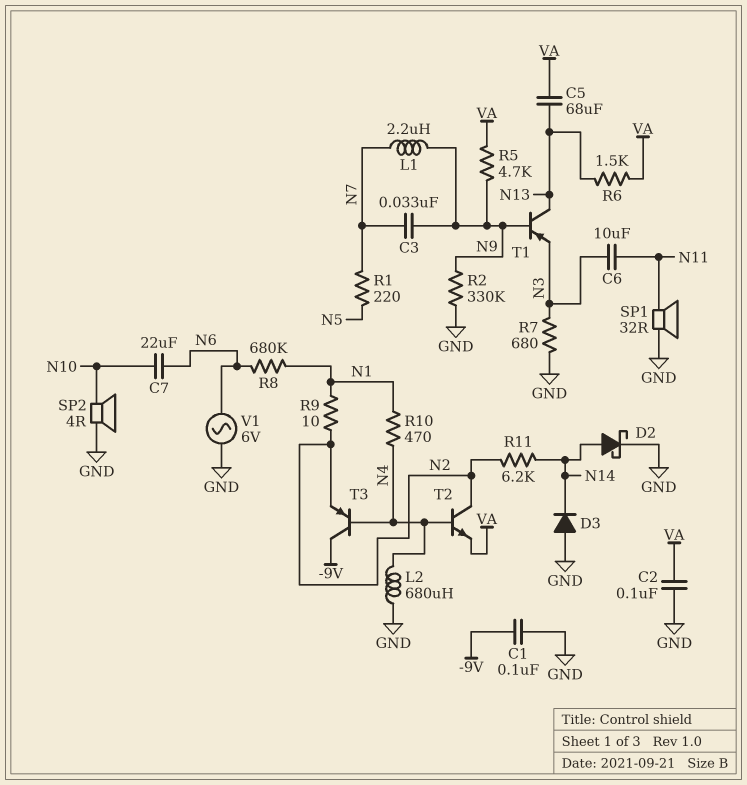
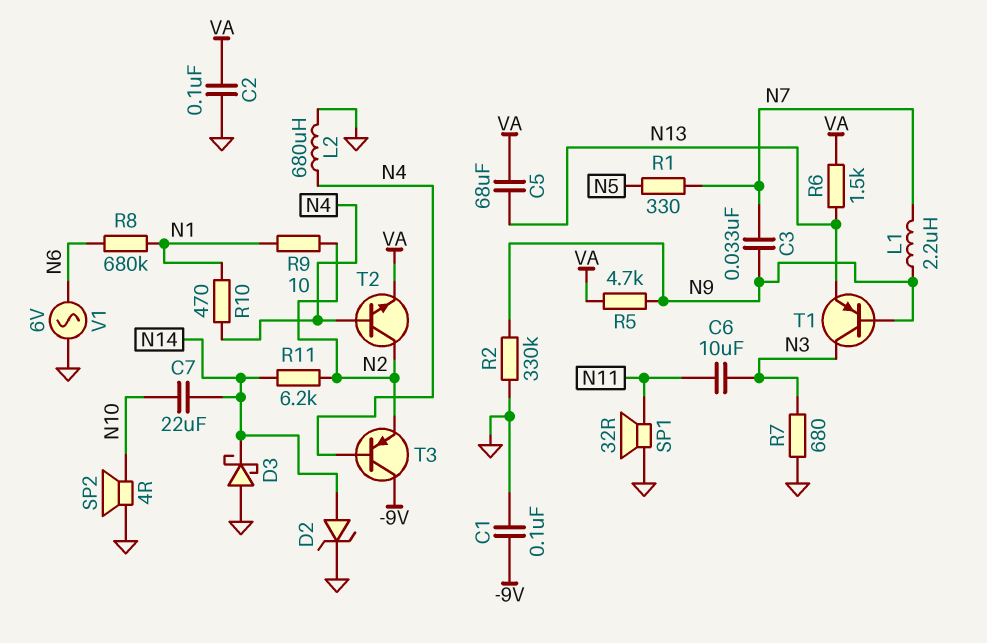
C7: 22uF (N6, N10) -> 22uF (N10, N14)
D2: schottky (A N14, K GND) -> zener (A N14, K GND)
D3: diode (A GND, K N14) -> schottky (A GND, K N14)
R1: 220 (N5, N7) -> 330 (N5, N7)
T1: PNP (B N9, C N13, E N3) -> PNP (B N9, C N3, E N13)

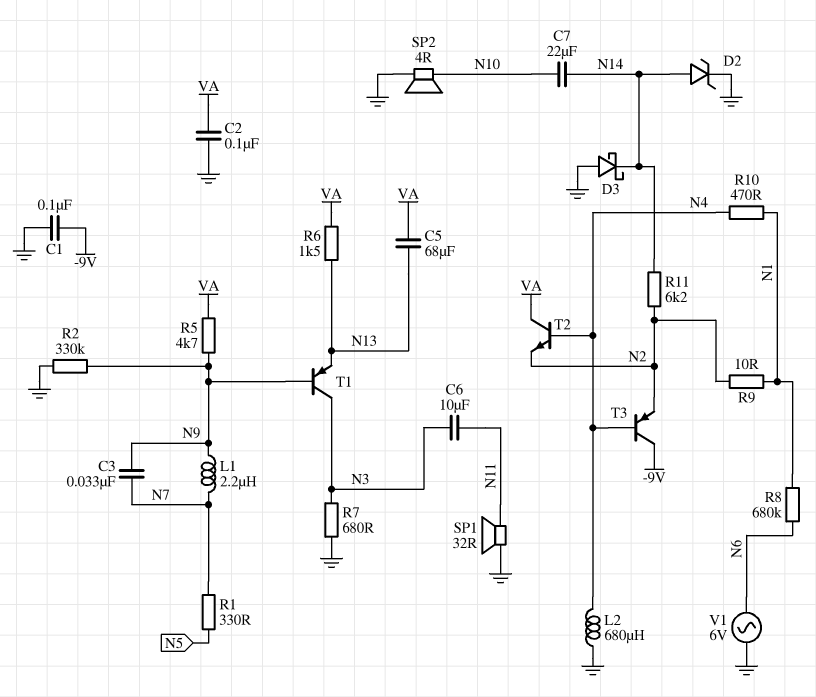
T2: NPN (B N4, C N2, E VA) -> NPN (B N4, C VA, E N2)

